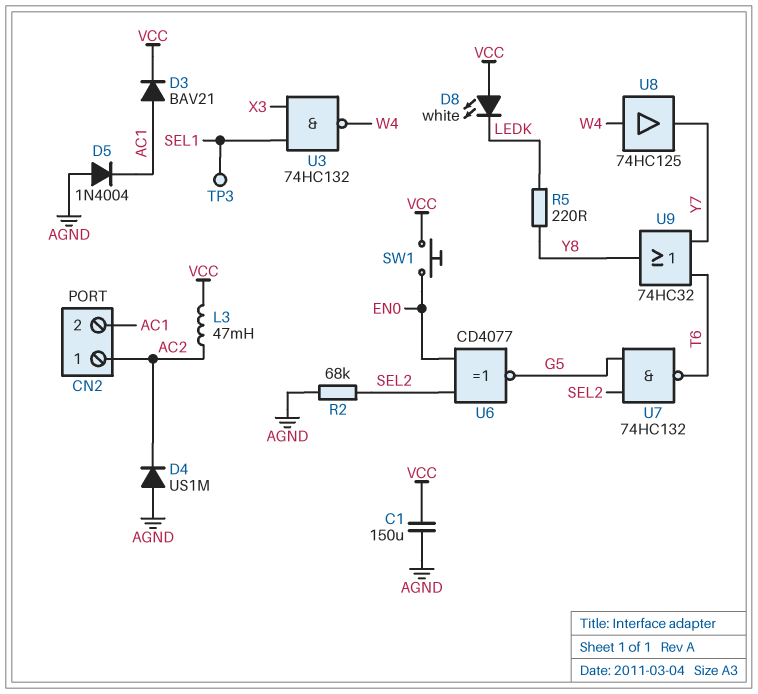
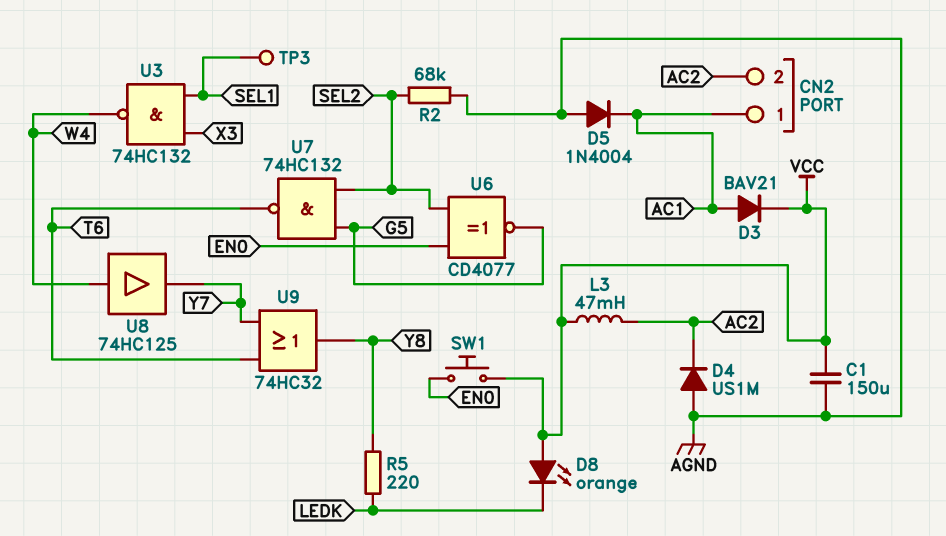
CN2 pin 1: AC2 -> AC1
CN2 pin 2: AC1 -> AC2
D8: LED white (A VCC, K LEDK) -> LED orange (A VCC, K LEDK)

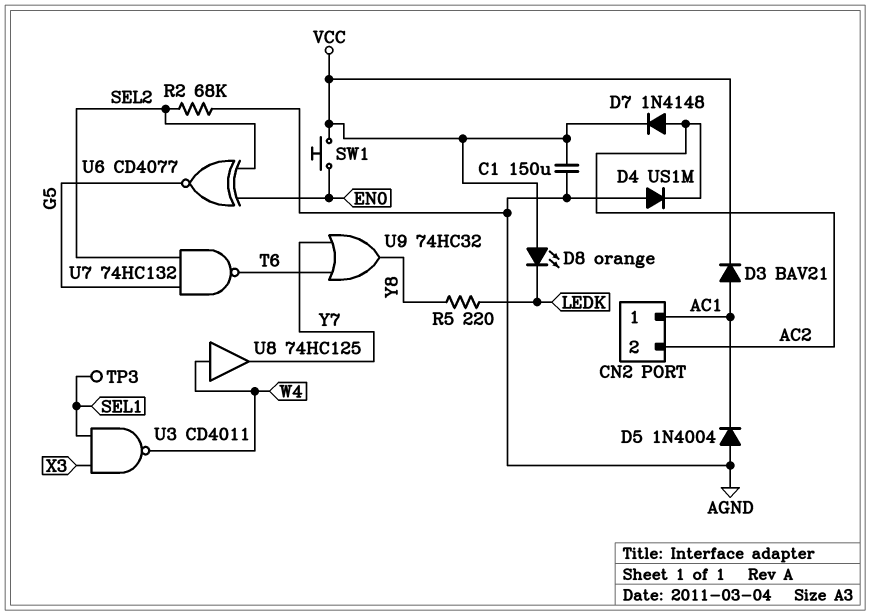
D7: none -> diode 1N4148 (A AC2, K VCC)
L3: 47mH (AC2, VCC) -> none
U3: NAND 74HC132 (in SEL1, in X3, out W4) -> NAND CD4011 (in SEL1, in X3, out W4)

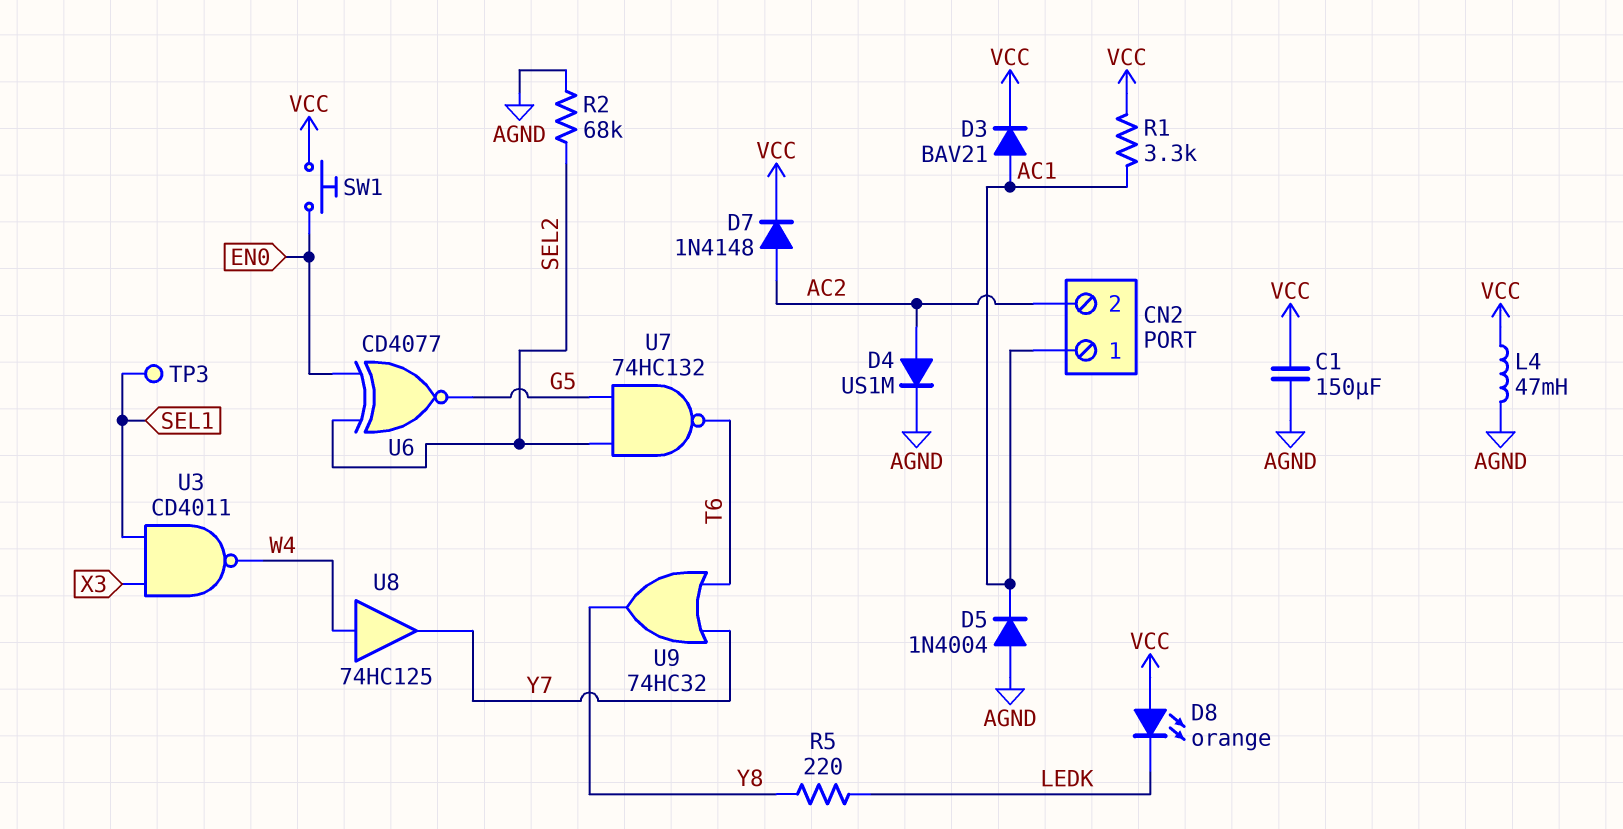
D4: diode US1M (A AGND, K AC2) -> diode US1M (A AC2, K AGND)
L4: none -> 47mH (AGND, VCC)
R1: none -> 3.3k (AC1, VCC)

